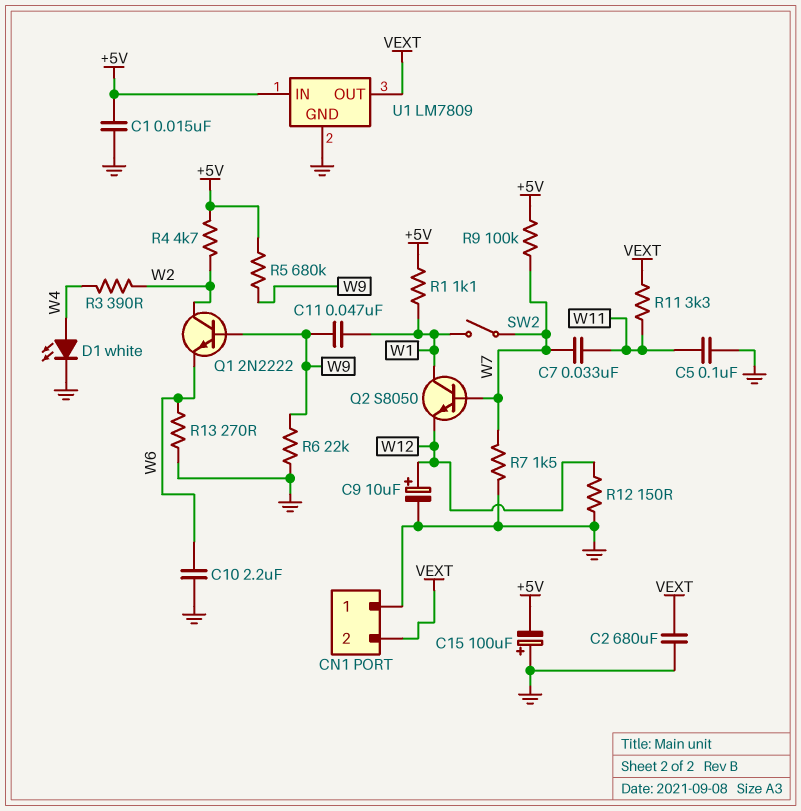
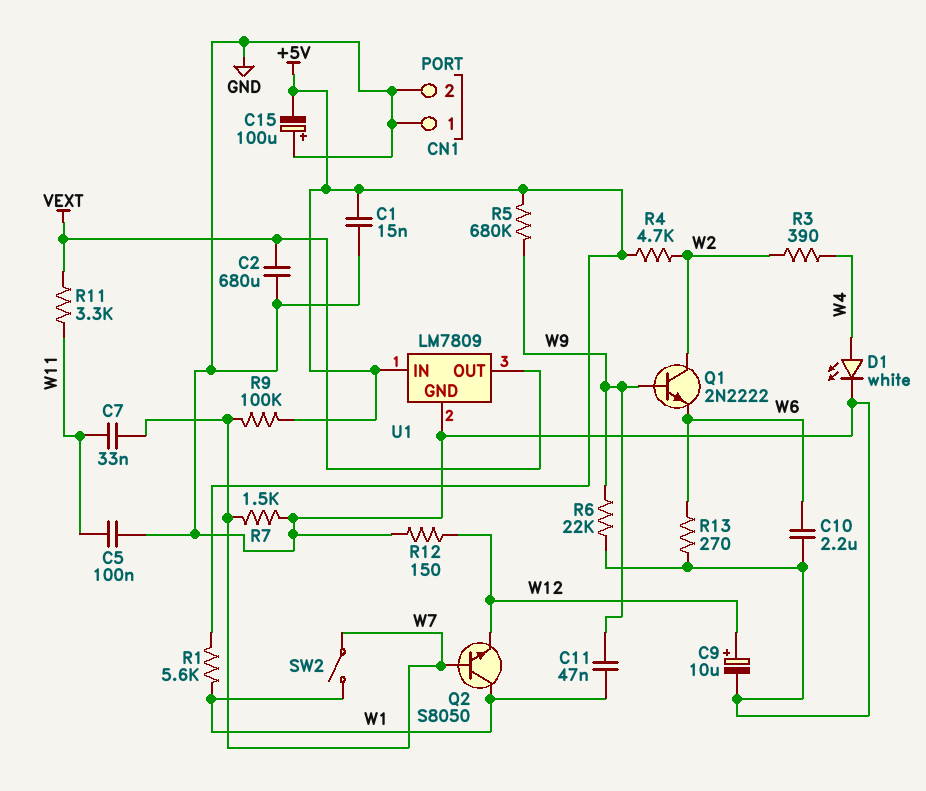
CN1 pin 2: VEXT -> GND
R1: 1.1k (+5V, W1) -> 5.6k (+5V, W1)

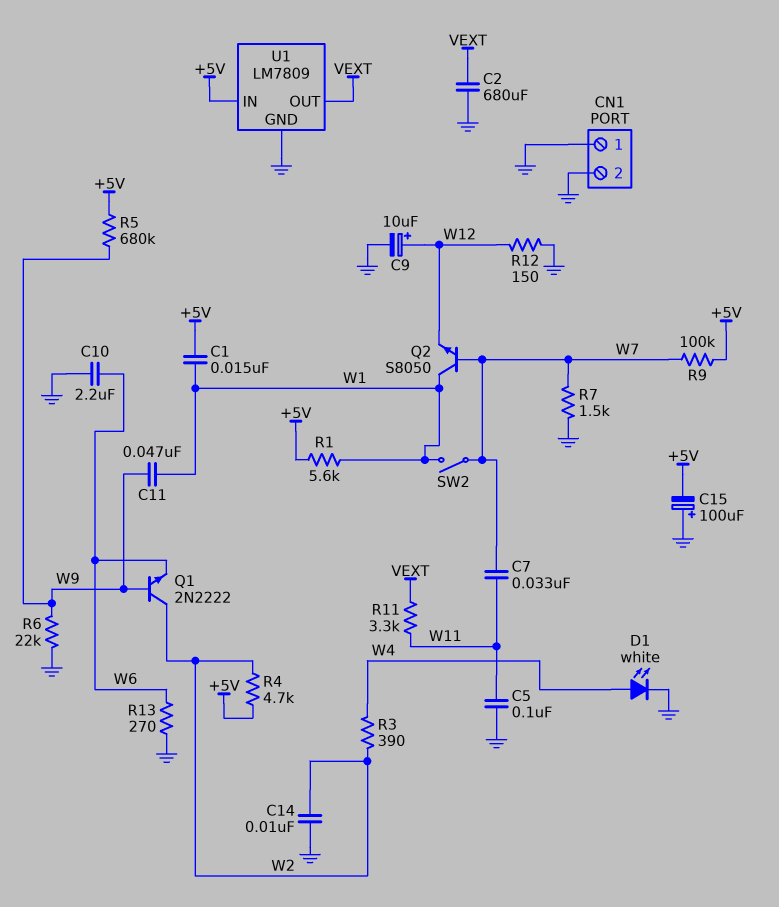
C1: 15nF (+5V, GND) -> 15nF (+5V, W1)
C14: none -> 10nF (GND, W2)

